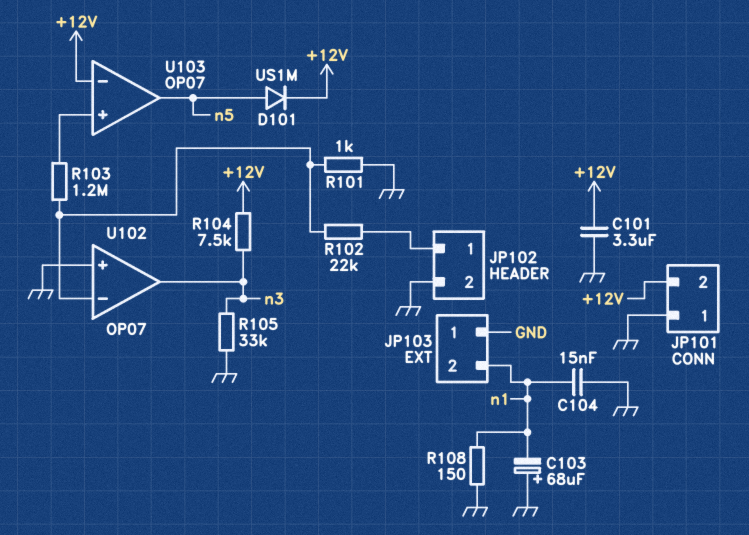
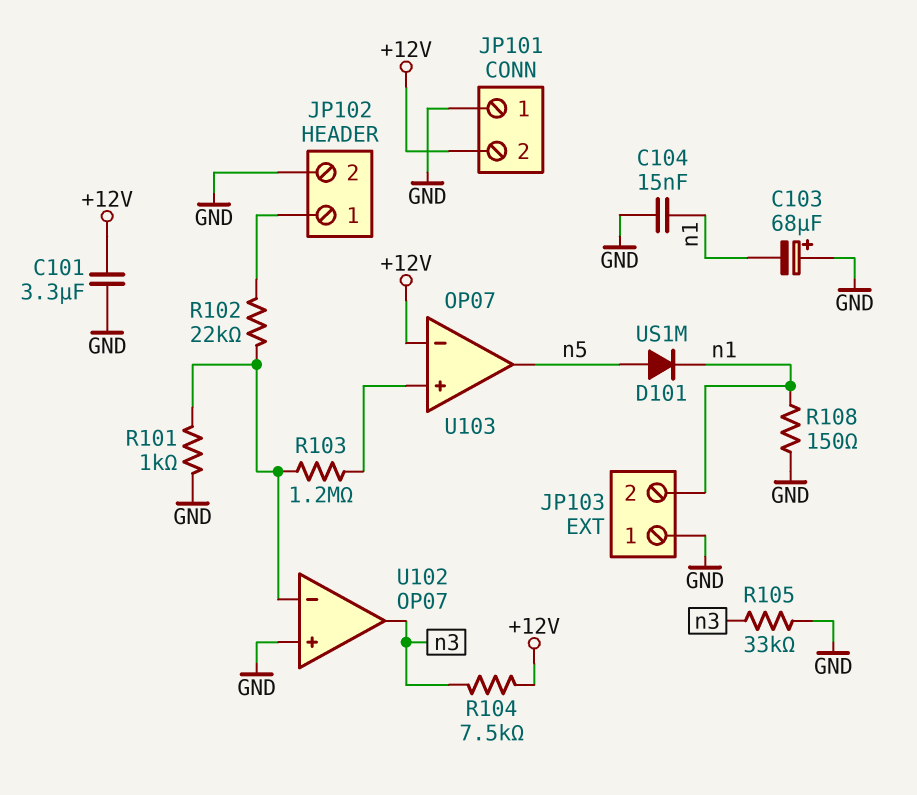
D101: diode US1M (A n5, K +12V) -> diode US1M (A n5, K n1)

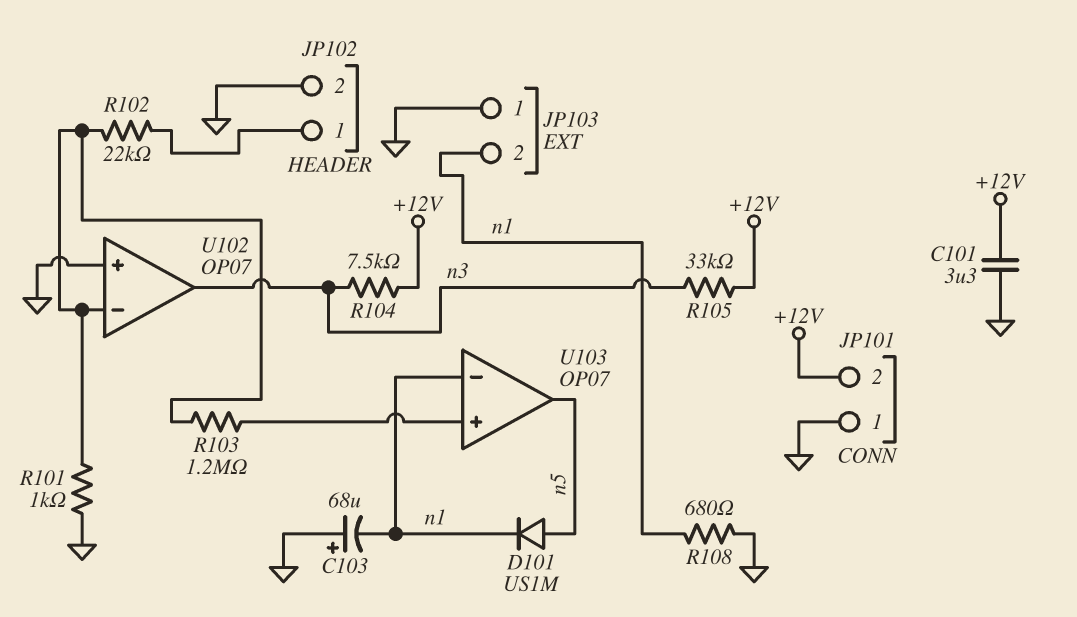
C104: 15nF (GND, n1) -> none
R105: 33k (GND, n3) -> 33k (+12V, n3)
R108: 150 (GND, n1) -> 680 (GND, n1)
U103 pin in-: +12V -> n1

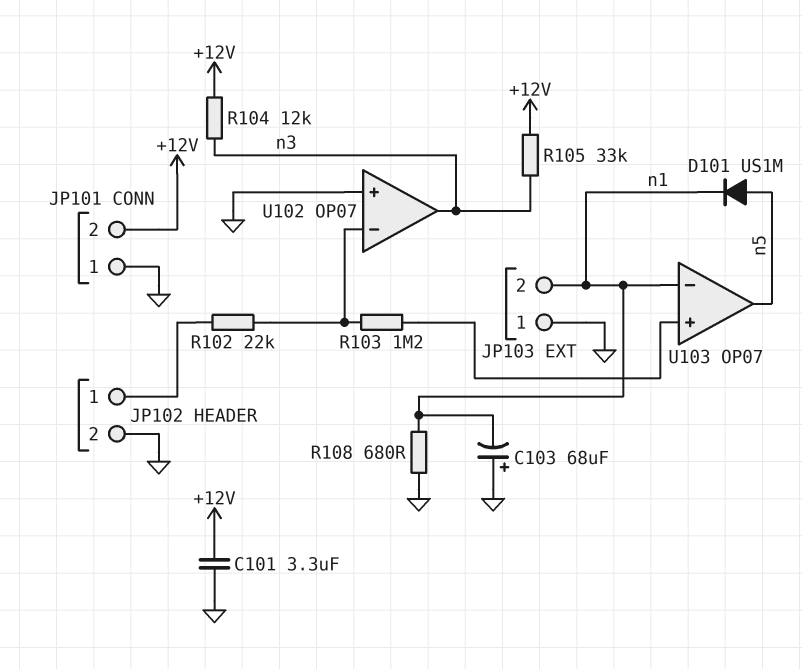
R101: 1k (GND, U102/in-) -> none
R104: 7.5k (+12V, n3) -> 12k (+12V, n3)

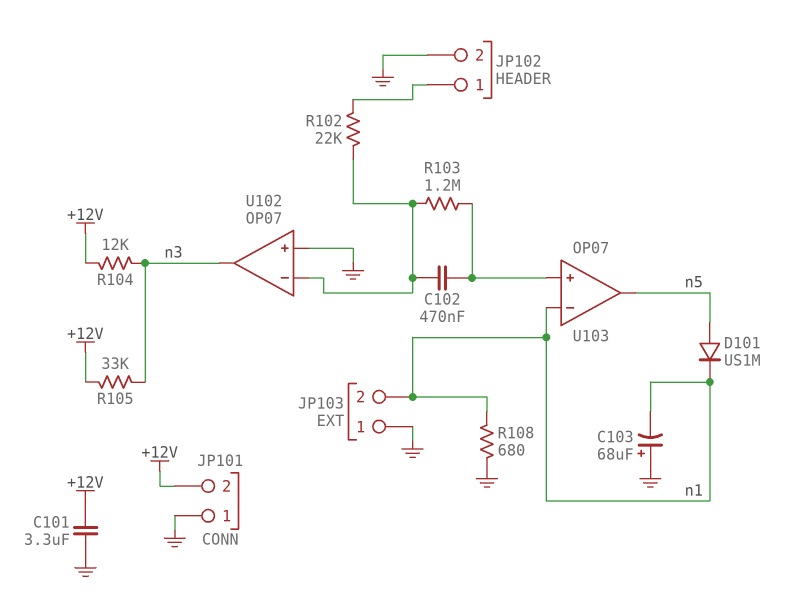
C102: none -> 470nF (U102/in-, U103/in+)

